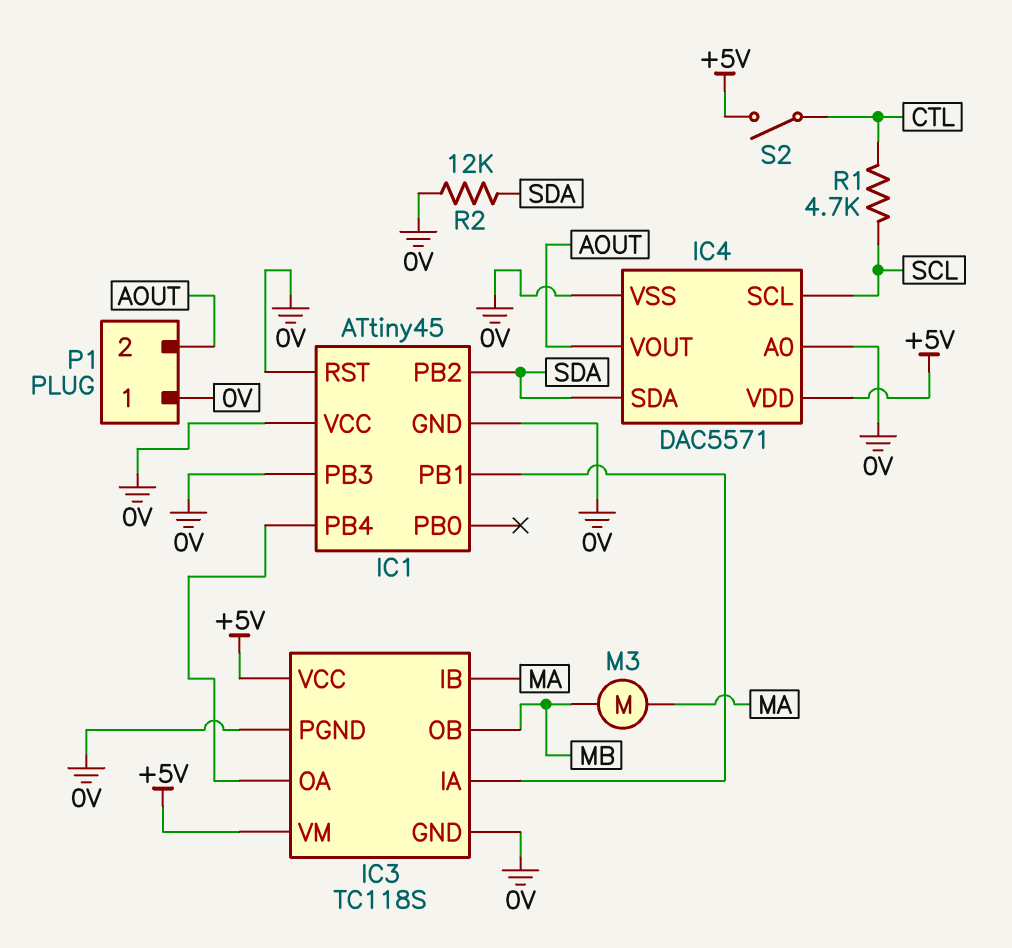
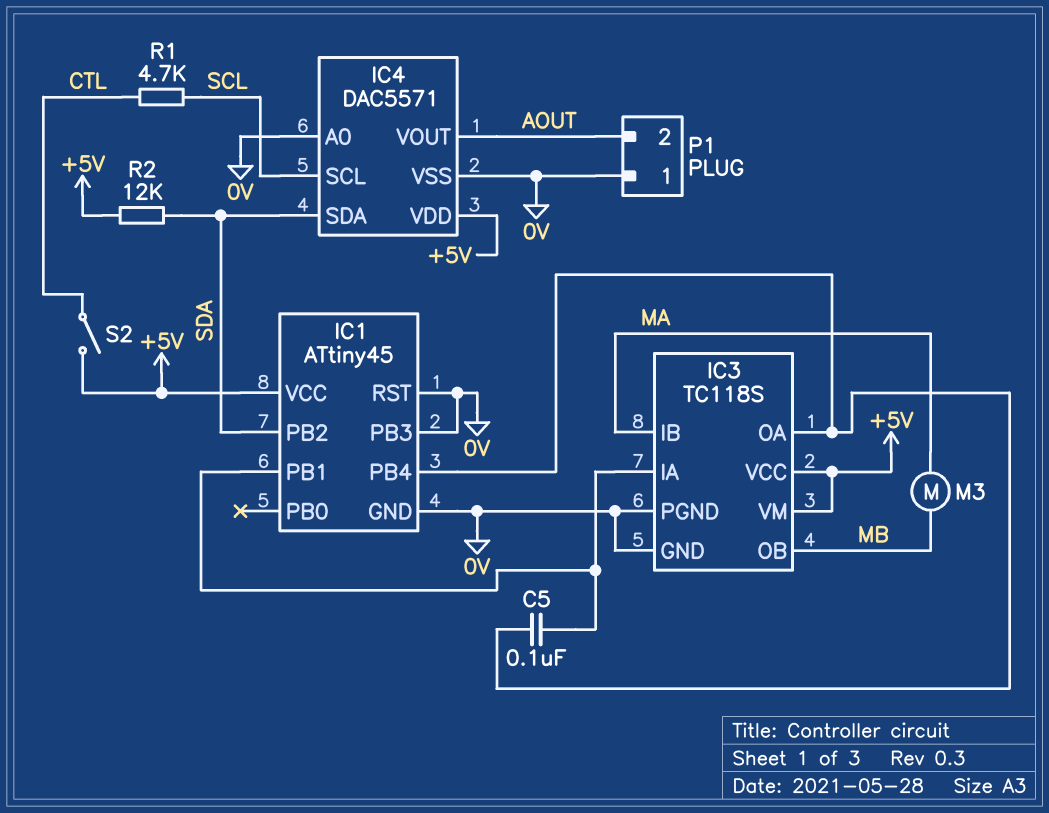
C5: none -> 100nF (IC1/PB1, IC1/PB4)
IC1 pin VCC: 0V -> +5V
R2: 12k (0V, SDA) -> 12k (+5V, SDA)

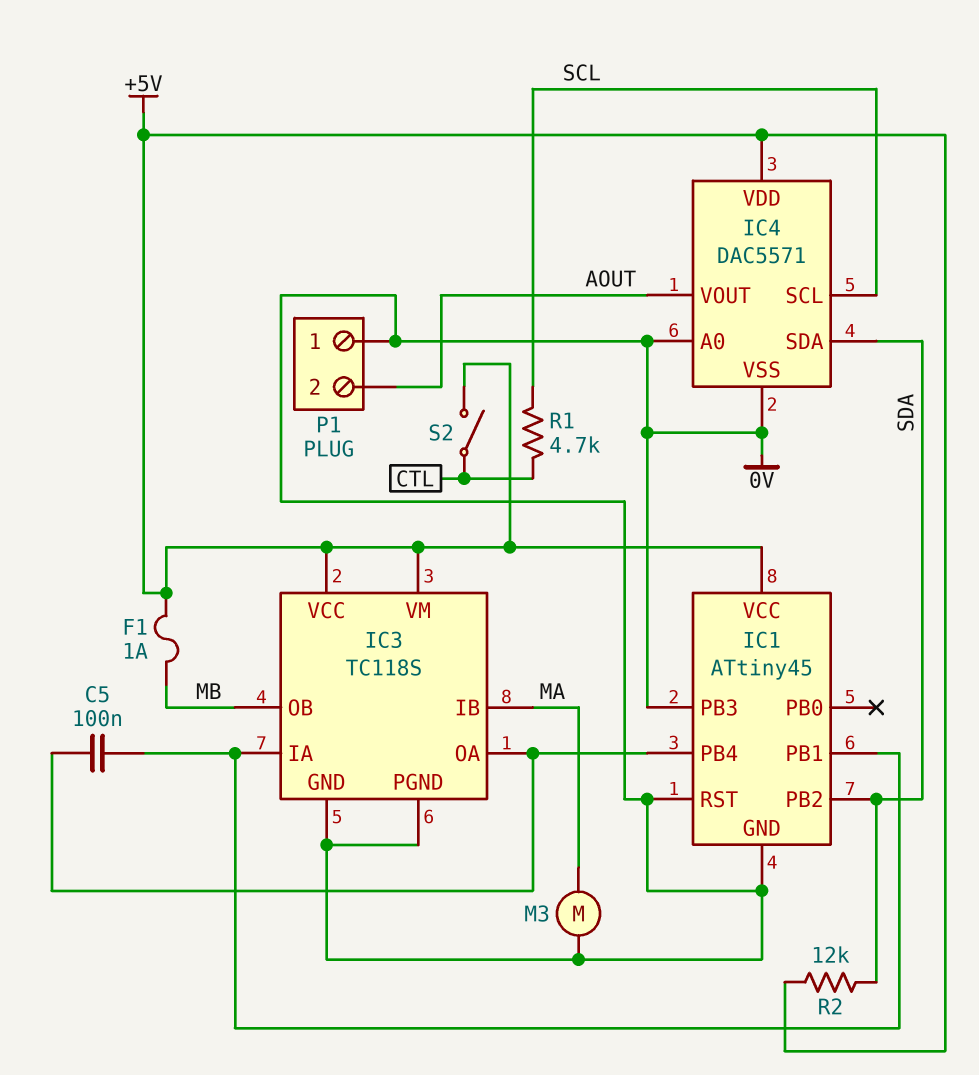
F1: none -> 1A (+5V, MB)
M3: motor (MA, MB) -> motor (0V, MA)

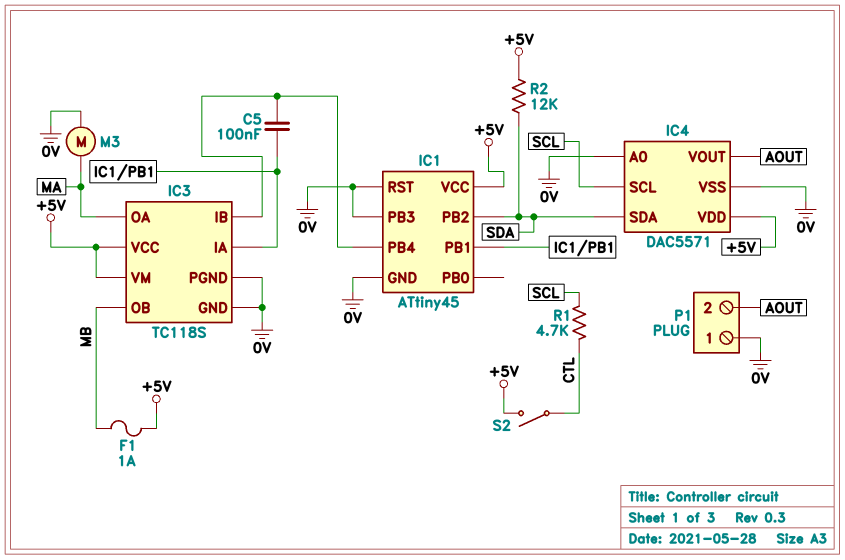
IC3 pin IB: MA -> IC1/PB4
IC3 pin OA: IC1/PB4 -> MA

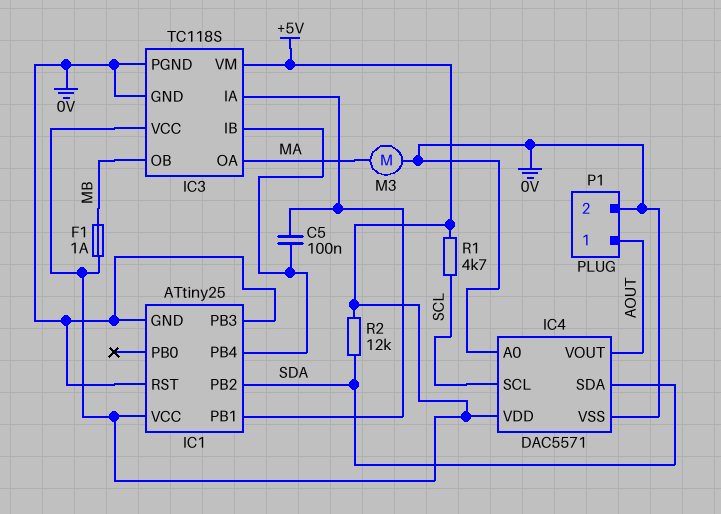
IC1: ATtiny45 -> ATtiny25
P1 pin 1: 0V -> AOUT
P1 pin 2: AOUT -> 0V
R1: 4.7k (CTL, SCL) -> 4.7k (+5V, SCL)
S2: switch (+5V, CTL) -> none

